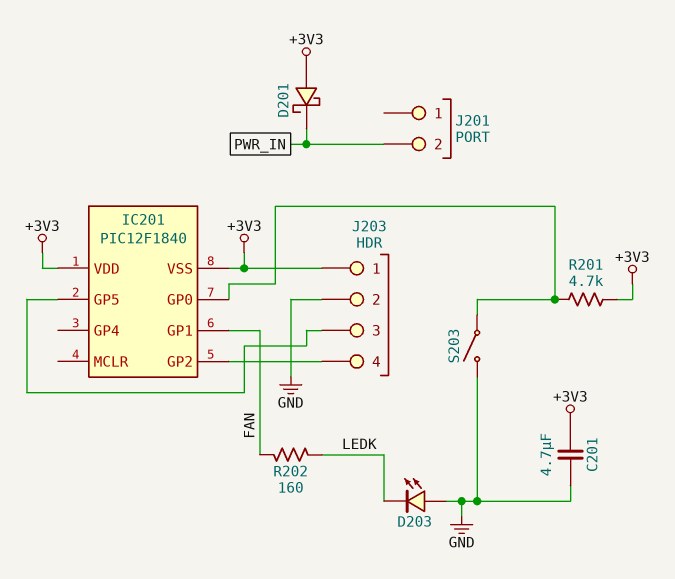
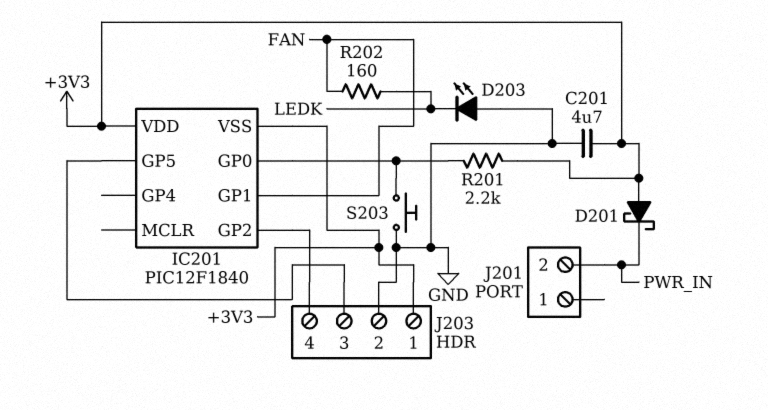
R201: 4.7k (+3V3, IC201/GP0) -> 2.2k (+3V3, IC201/GP0)
S203: switch (GND, IC201/GP0) -> button (GND, IC201/GP0)

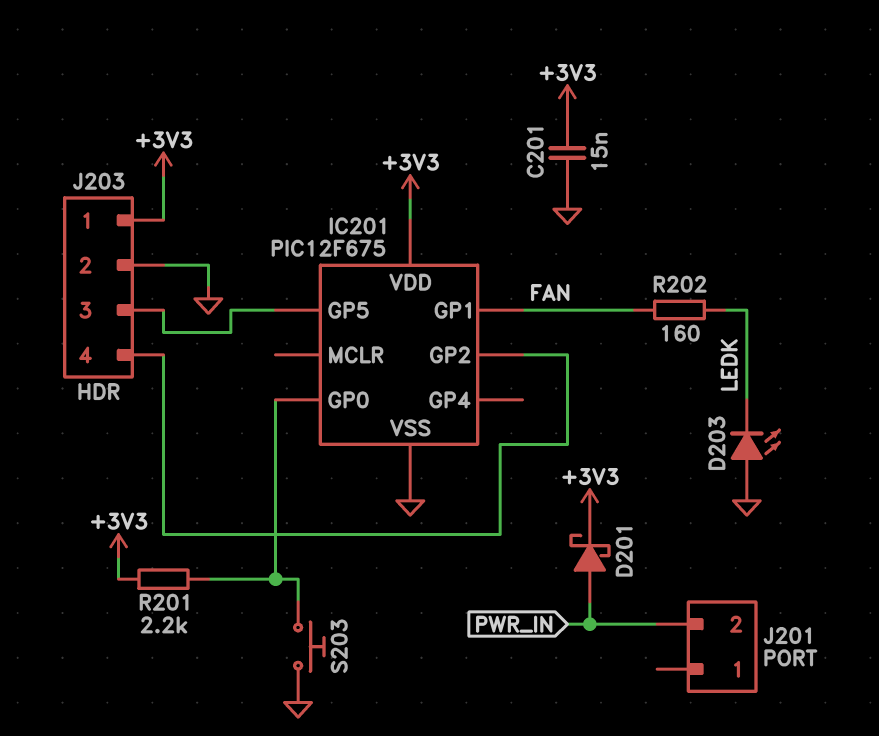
C201: 4.7uF (+3V3, GND) -> 15nF (+3V3, GND)
D201: schottky (A +3V3, K PWR_IN) -> schottky (A PWR_IN, K +3V3)
IC201: PIC12F1840 -> PIC12F675
IC201 pin VSS: +3V3 -> GND

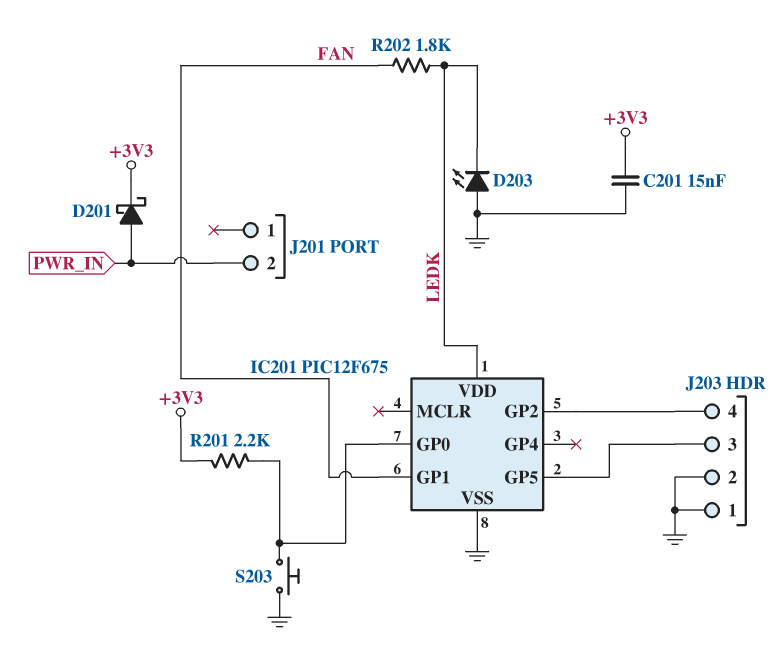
IC201 pin VDD: +3V3 -> LEDK
J203 pin 1: +3V3 -> GND
R202: 160 (FAN, LEDK) -> 1.8k (FAN, LEDK)

